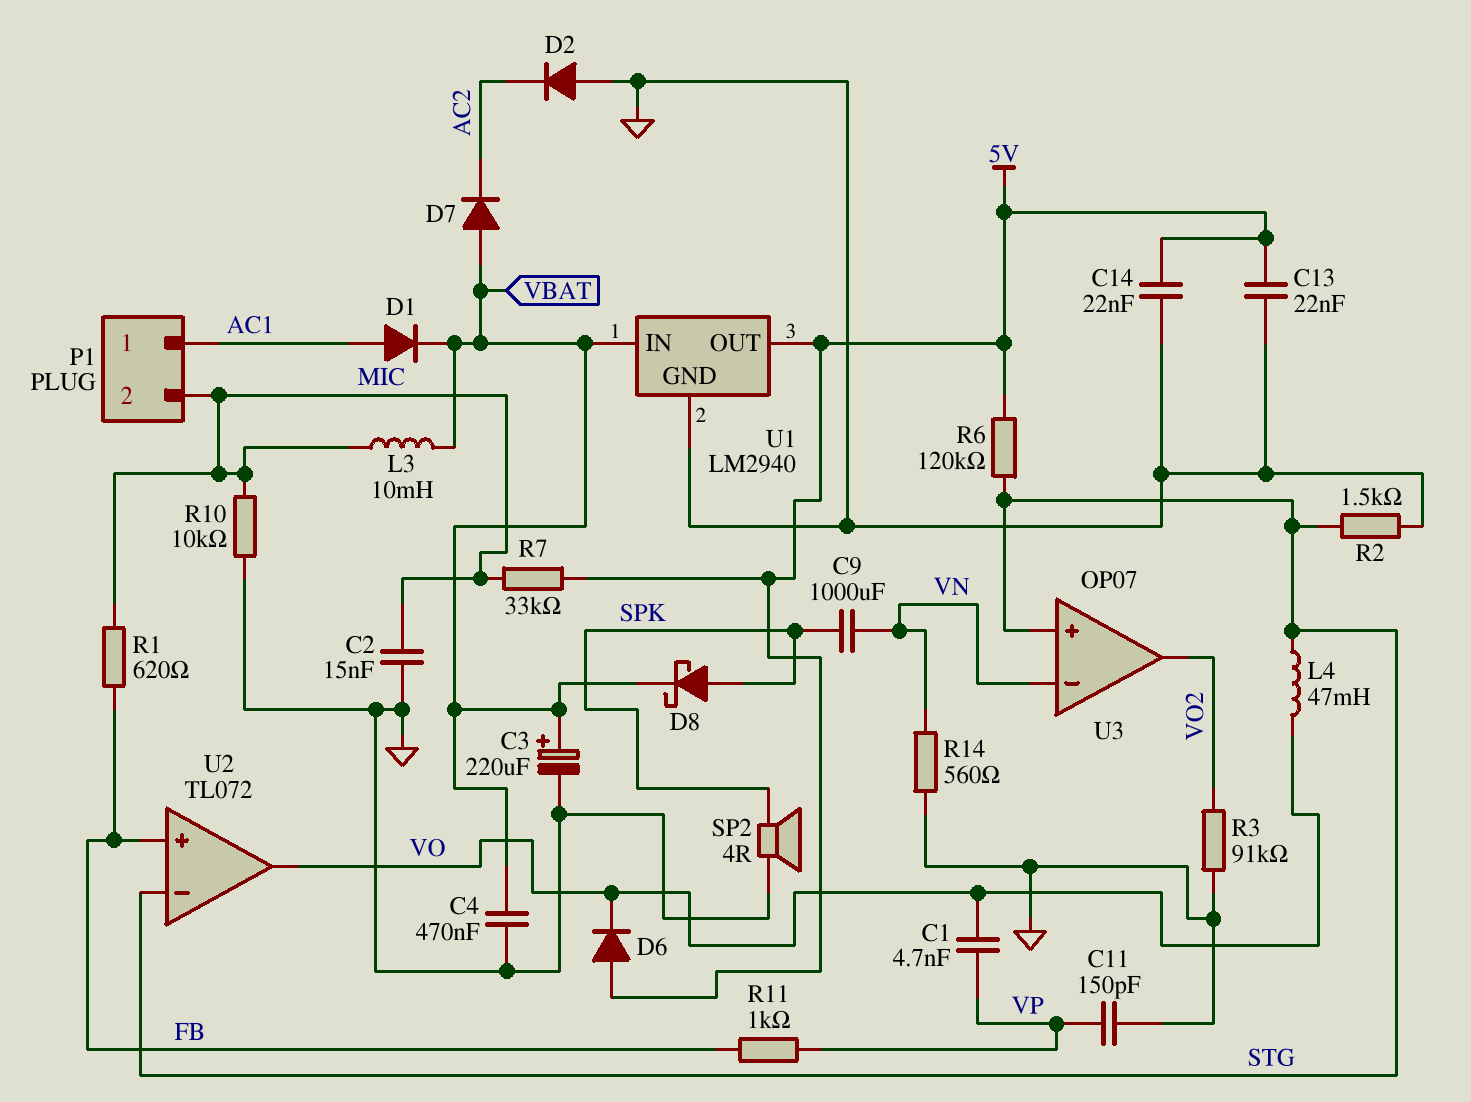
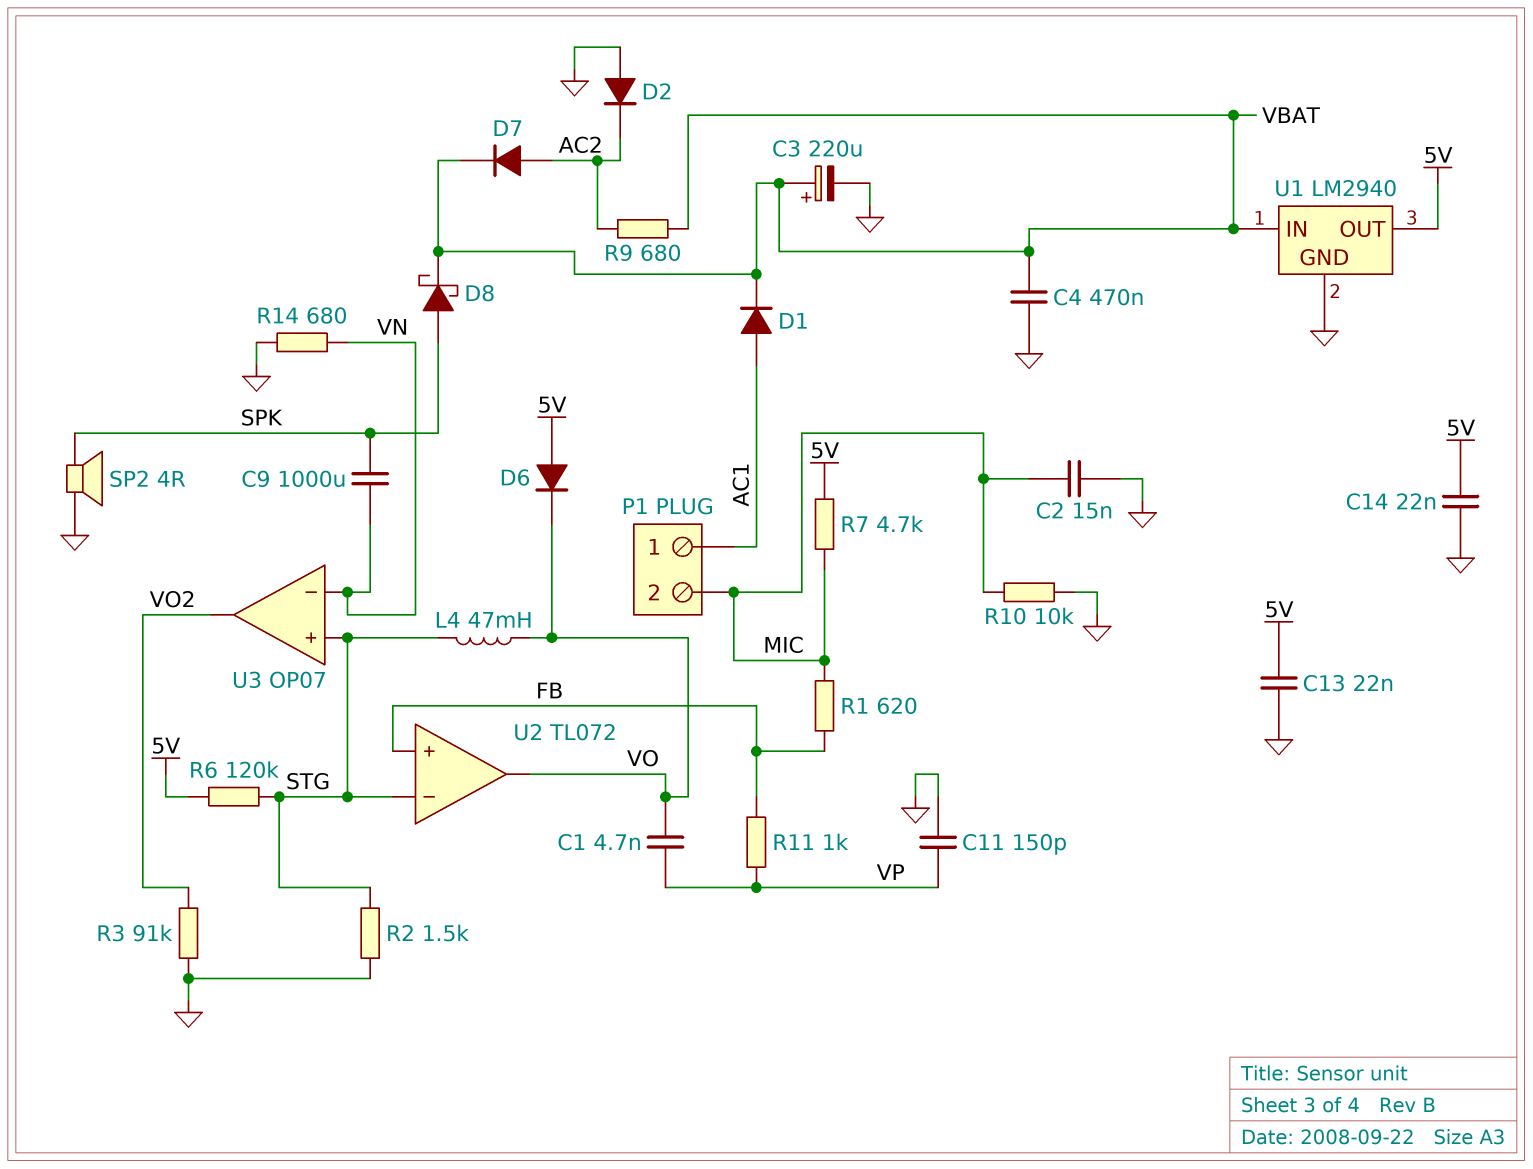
D7: diode (A VBAT, K AC2) -> diode (A AC2, K VBAT)
L3: 10mH (MIC, VBAT) -> none
R7: 33k (5V, MIC) -> 4.7k (5V, MIC)
R9: none -> 680 (AC2, VBAT)
R14: 560 (GND, VN) -> 680 (GND, VN)

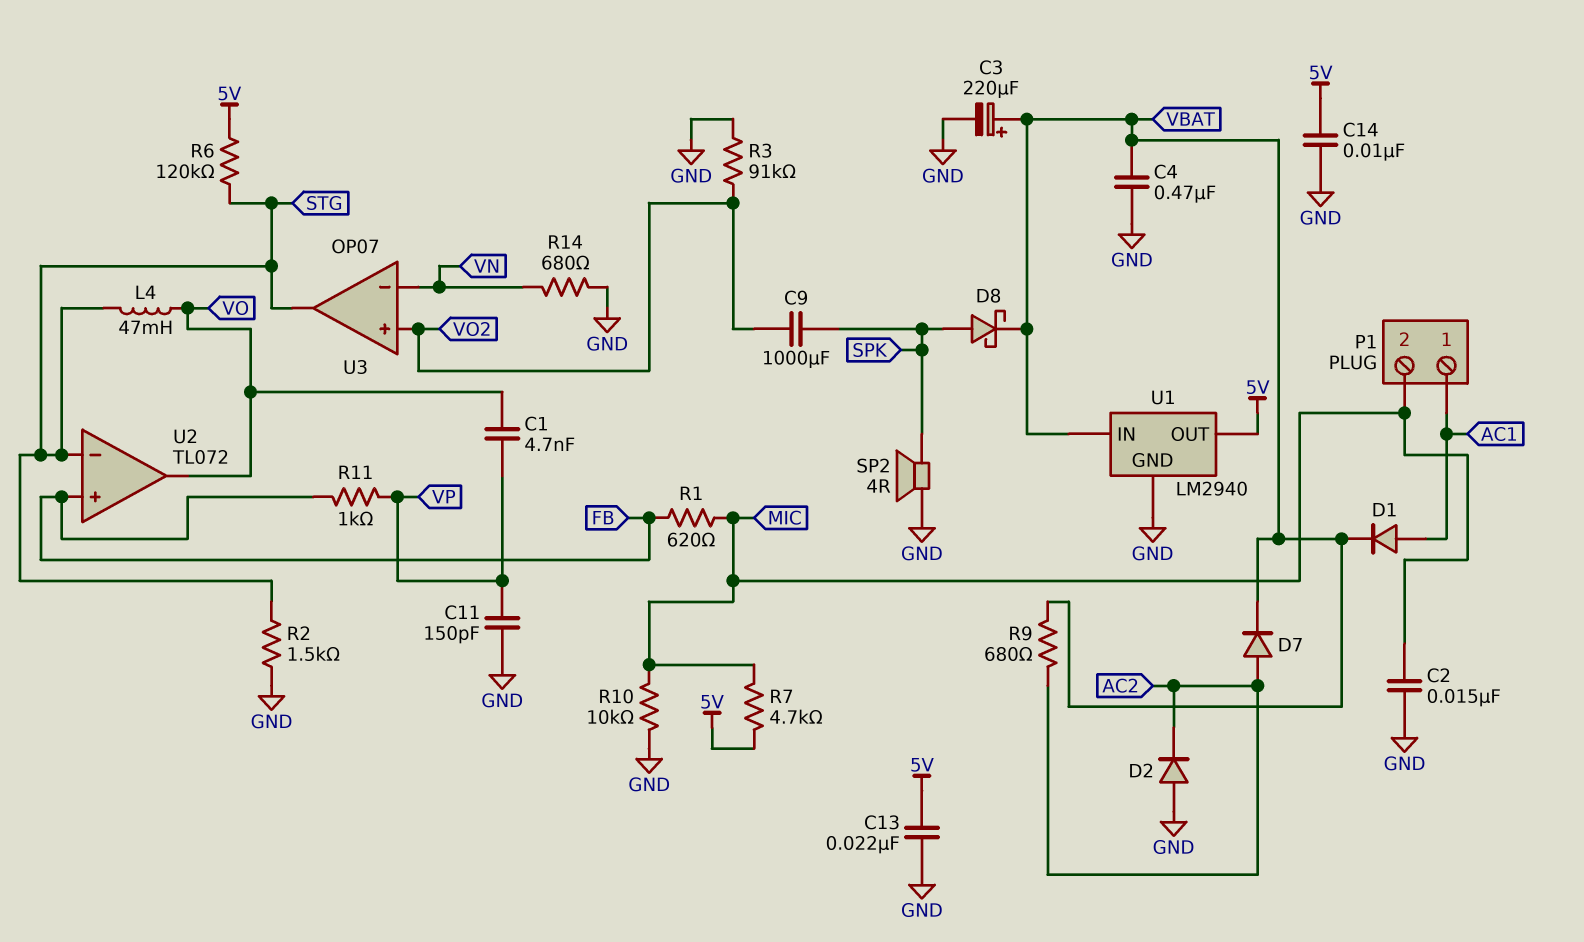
C9: 1000uF (SPK, VN) -> 1000uF (SPK, VO2)
C14: 22nF (5V, GND) -> 10nF (5V, GND)
D6: diode (A 5V, K VO) -> none
U3 pin in+: STG -> VO2
U3 pin out: VO2 -> STG

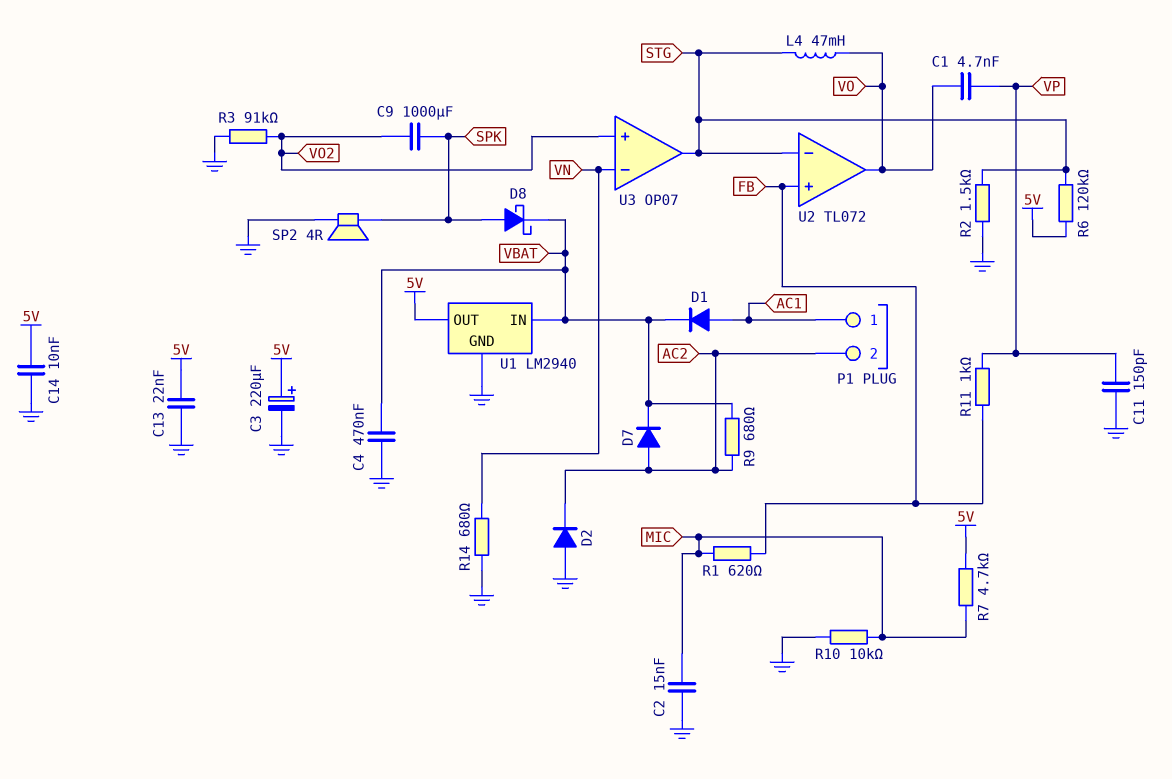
C3: 220uF (plus VBAT, minus GND) -> 220uF (plus 5V, minus GND)
P1 pin 2: MIC -> AC2

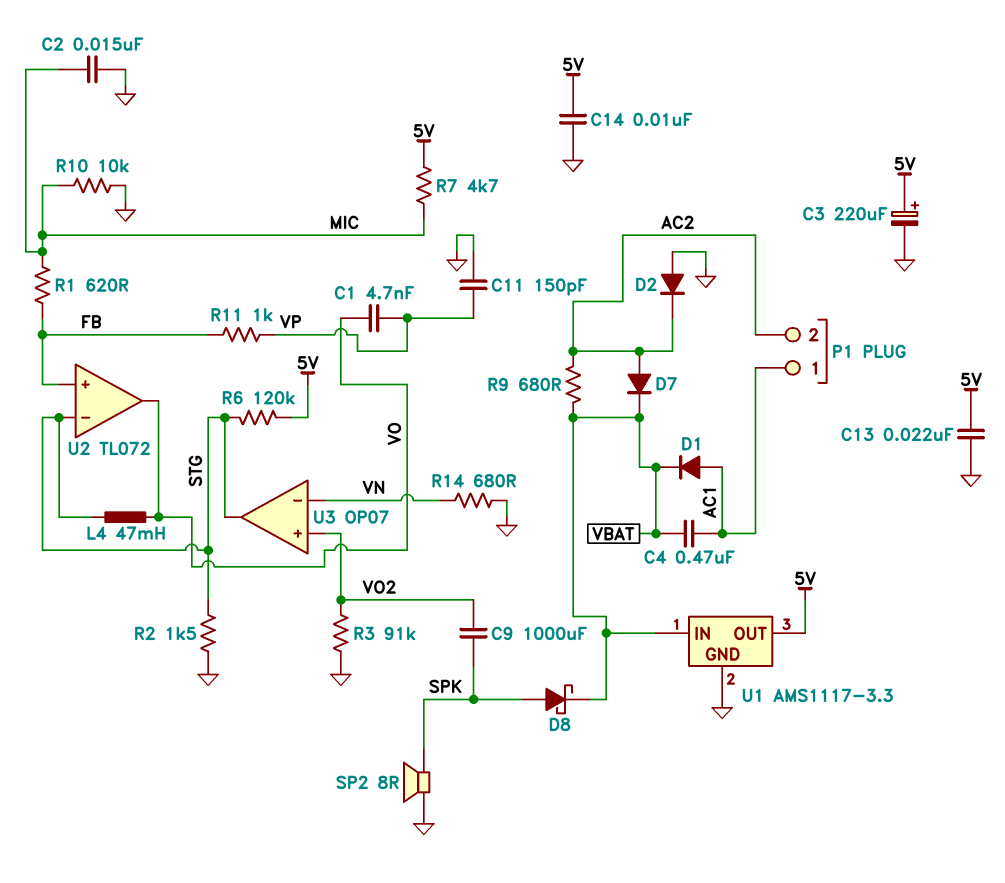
C4: 470nF (GND, VBAT) -> 470nF (AC1, VBAT)
SP2: speaker 4R (GND, SPK) -> speaker 8R (GND, SPK)
U1: LM2940 -> AMS1117-3.3

